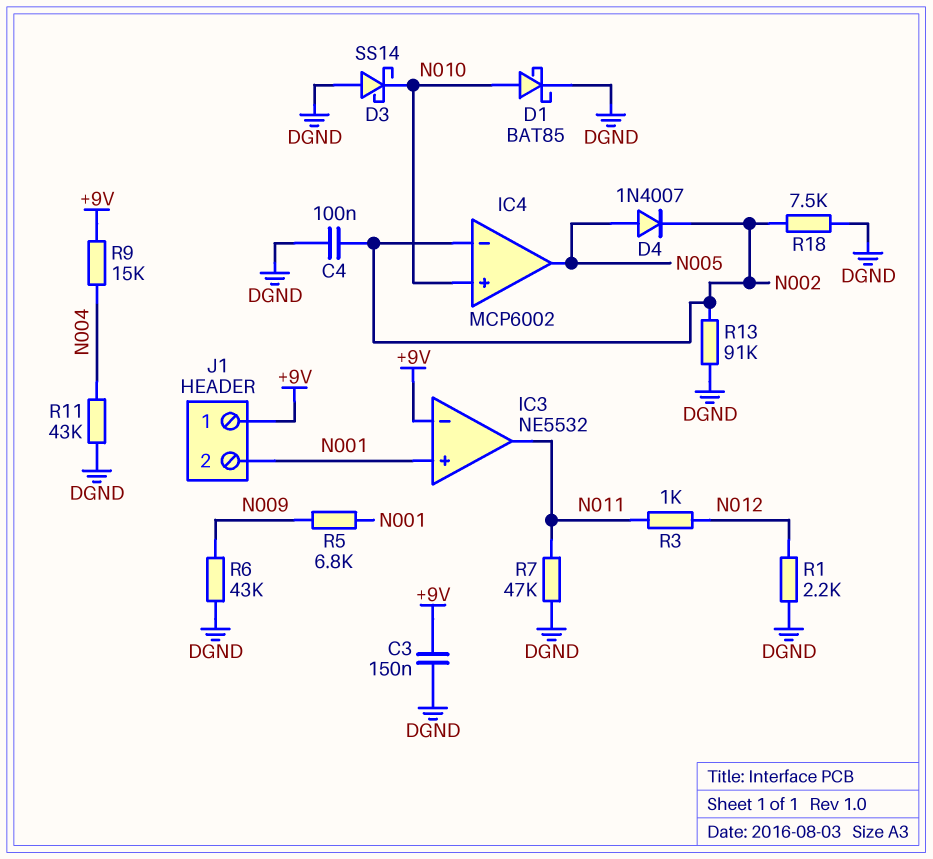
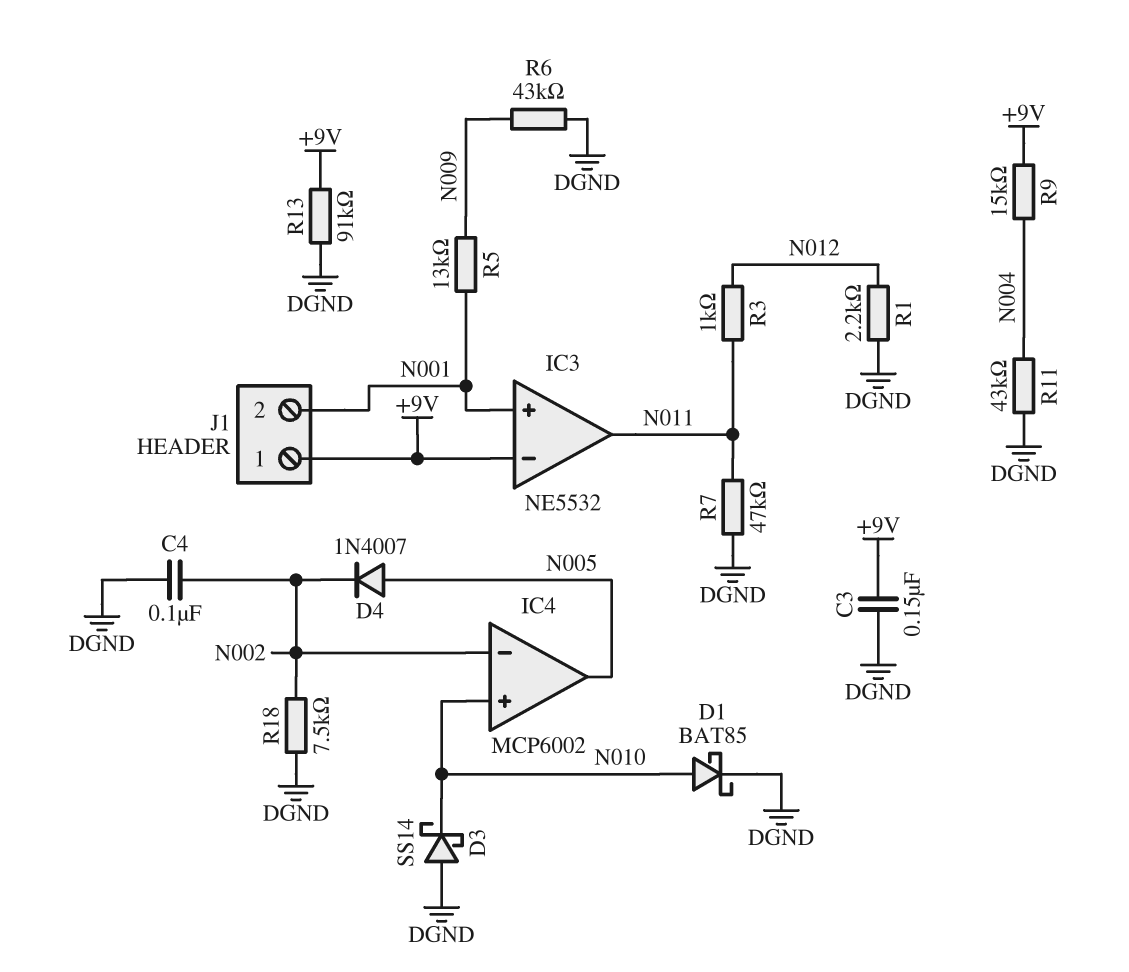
R5: 6.8k (N001, N009) -> 13k (N001, N009)
R13: 91k (DGND, N002) -> 91k (+9V, DGND)

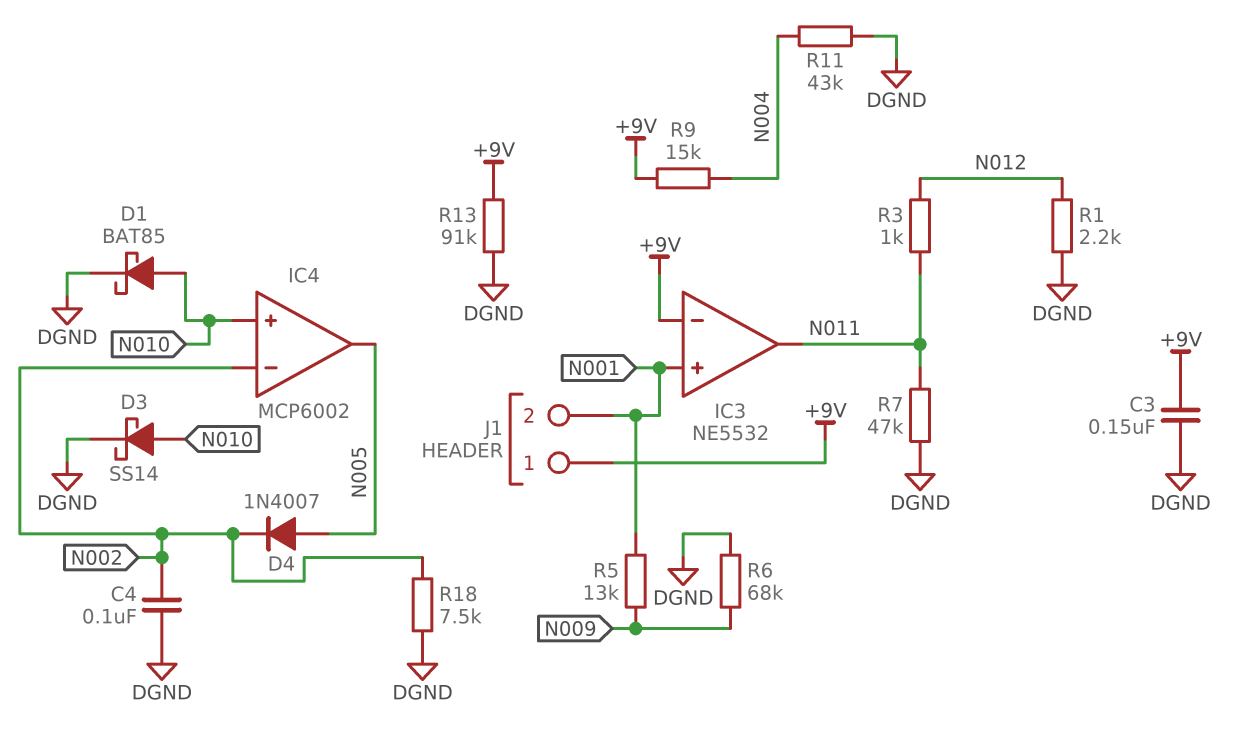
D3: schottky SS14 (A DGND, K N010) -> schottky SS14 (A N010, K DGND)
R6: 43k (DGND, N009) -> 68k (DGND, N009)

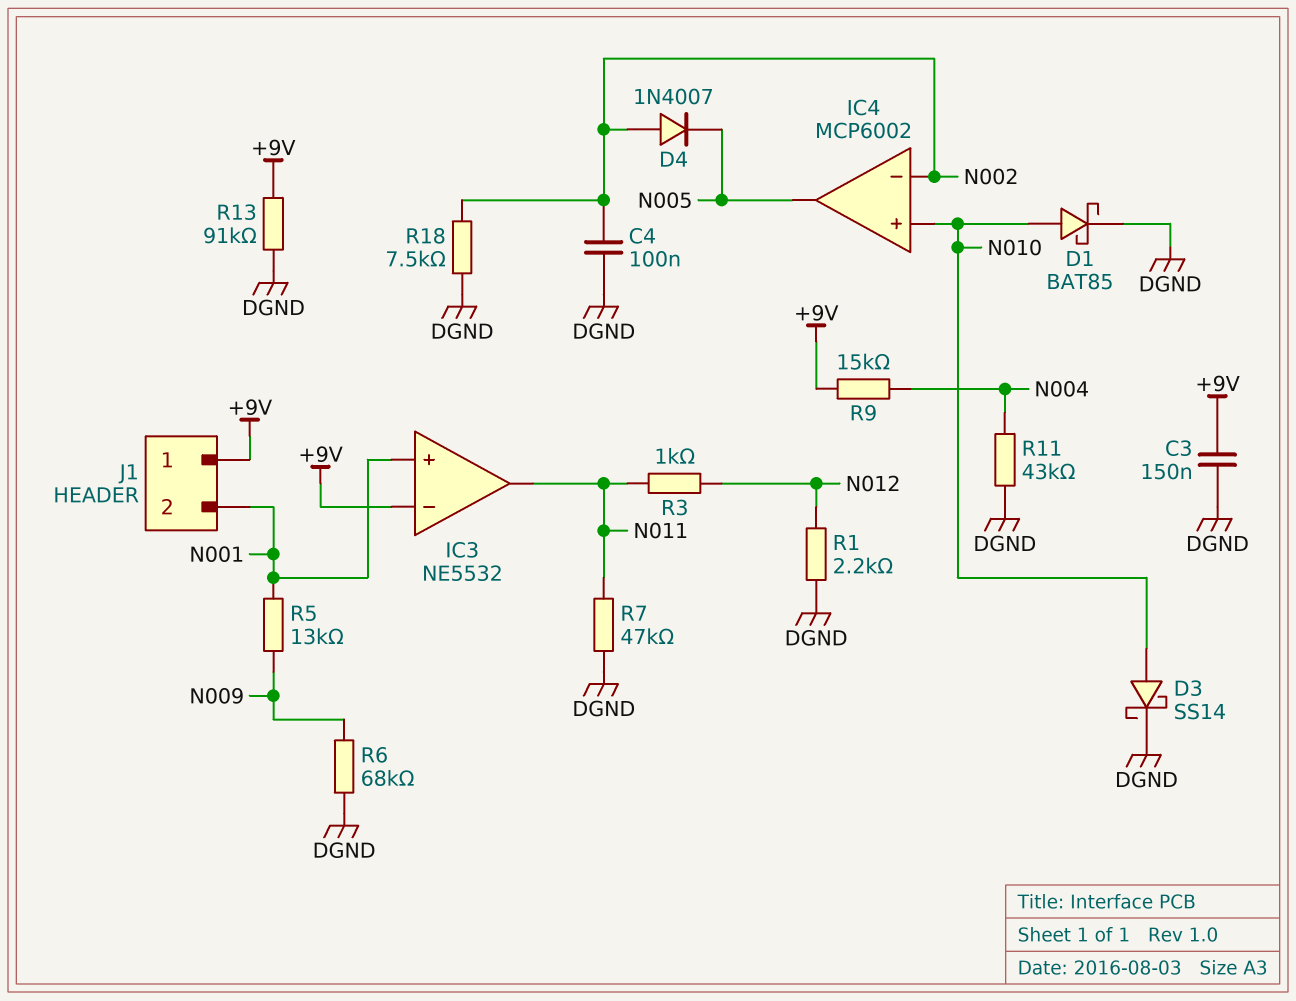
D4: diode 1N4007 (A N005, K N002) -> diode 1N4007 (A N002, K N005)

